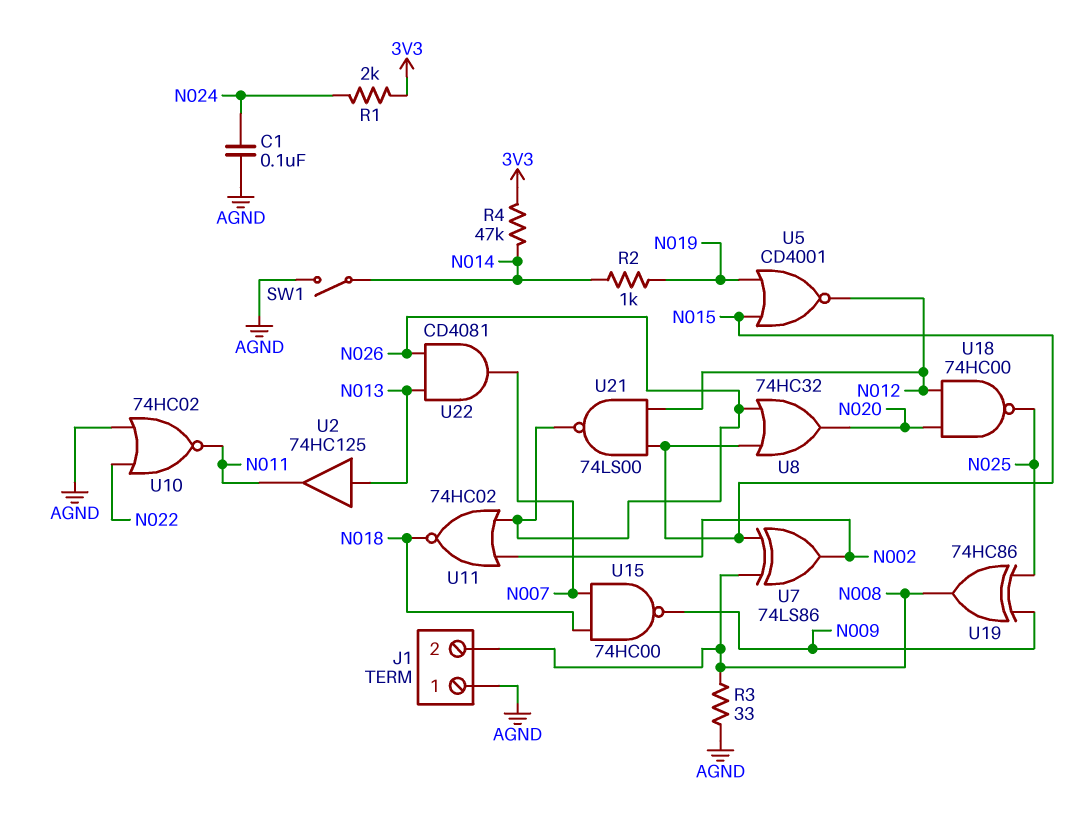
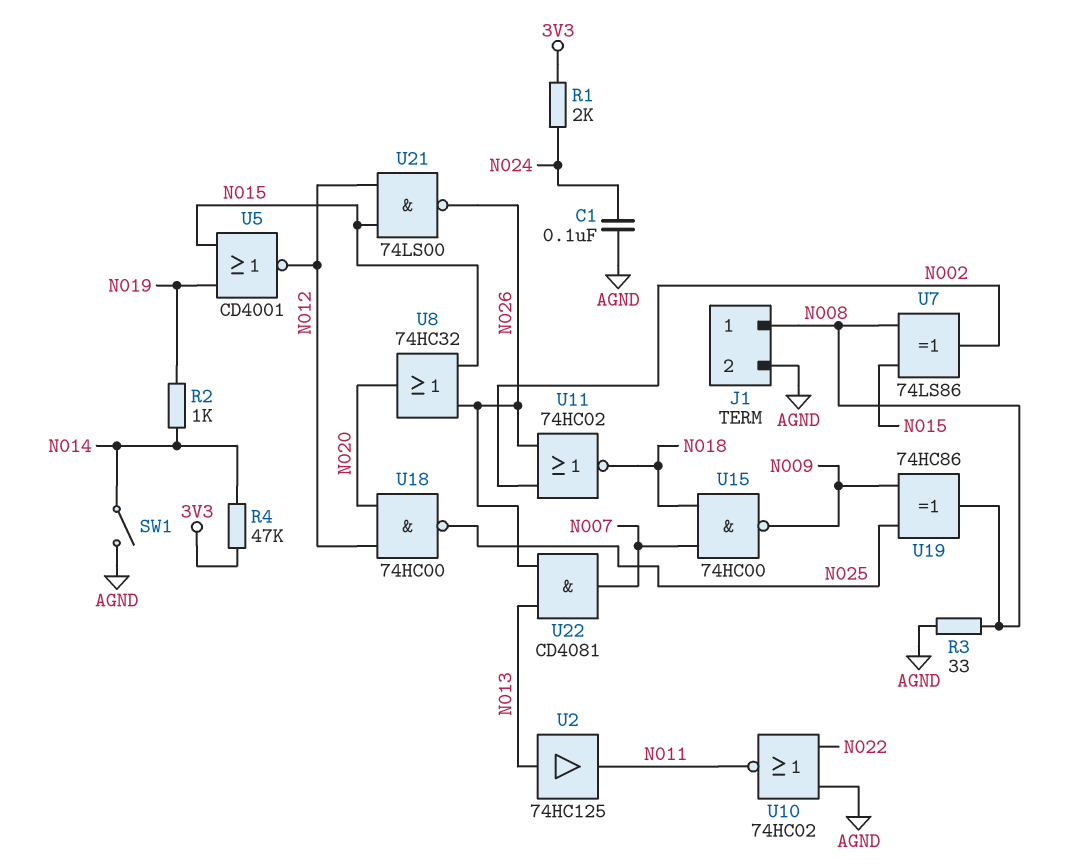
J1 pin 1: AGND -> N008
J1 pin 2: N008 -> AGND

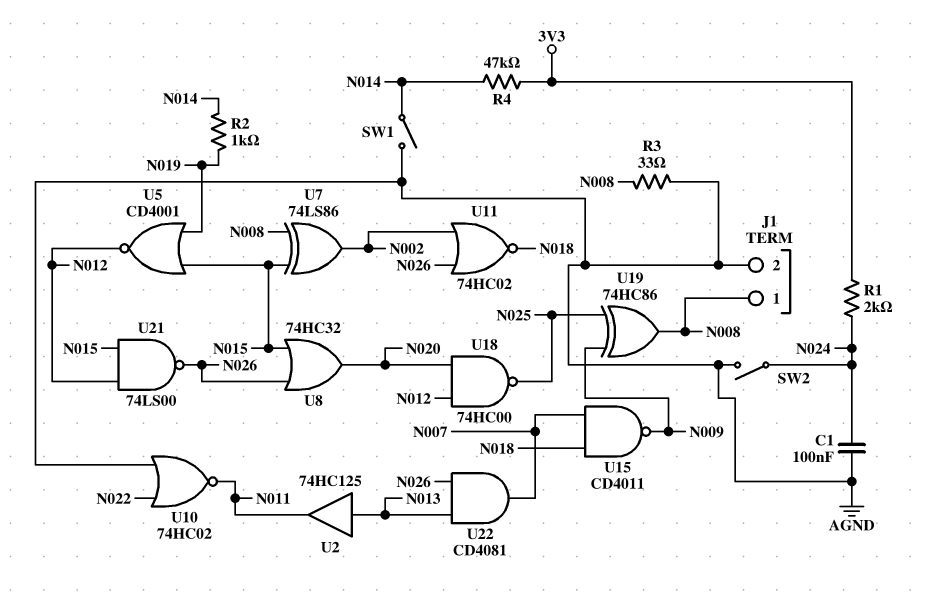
SW2: none -> switch (AGND, N024)
U15: NAND 74HC00 (in N007, in N018, out N009) -> NAND CD4011 (in N007, in N018, out N009)

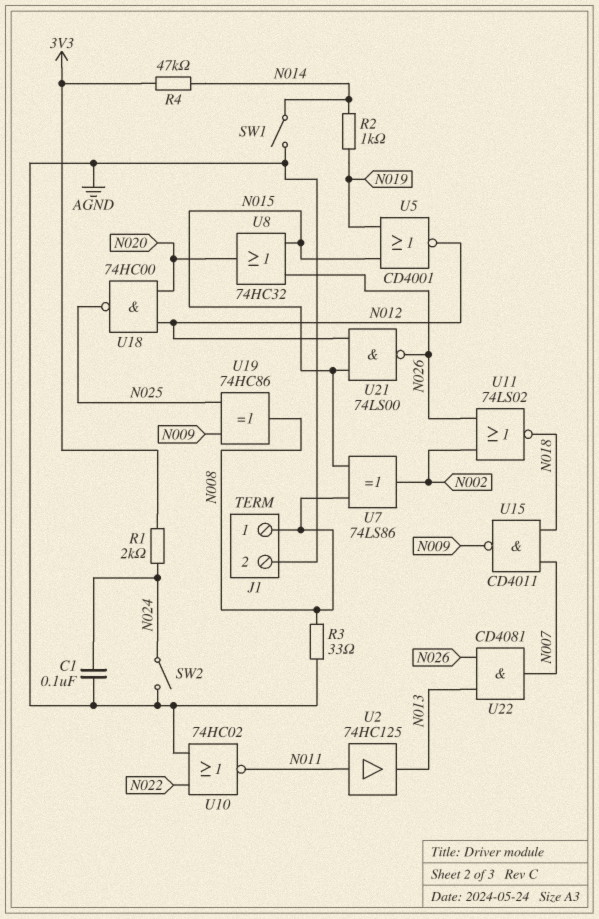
U2: buffer 74HC125 (in N013, out N011) -> buffer 74HC125 (in N011, out N013)
U11: NOR 74HC02 (in N002, in N026, out N018) -> NOR 74LS02 (in N002, in N026, out N018)

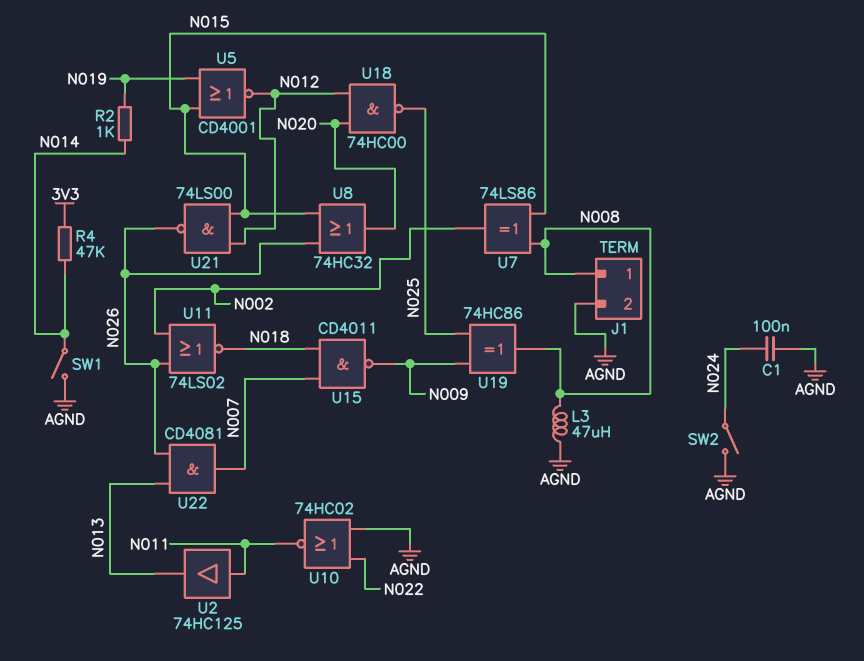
L3: none -> 47uH (AGND, N008)
R1: 2k (3V3, N024) -> none
R3: 33 (AGND, N008) -> none

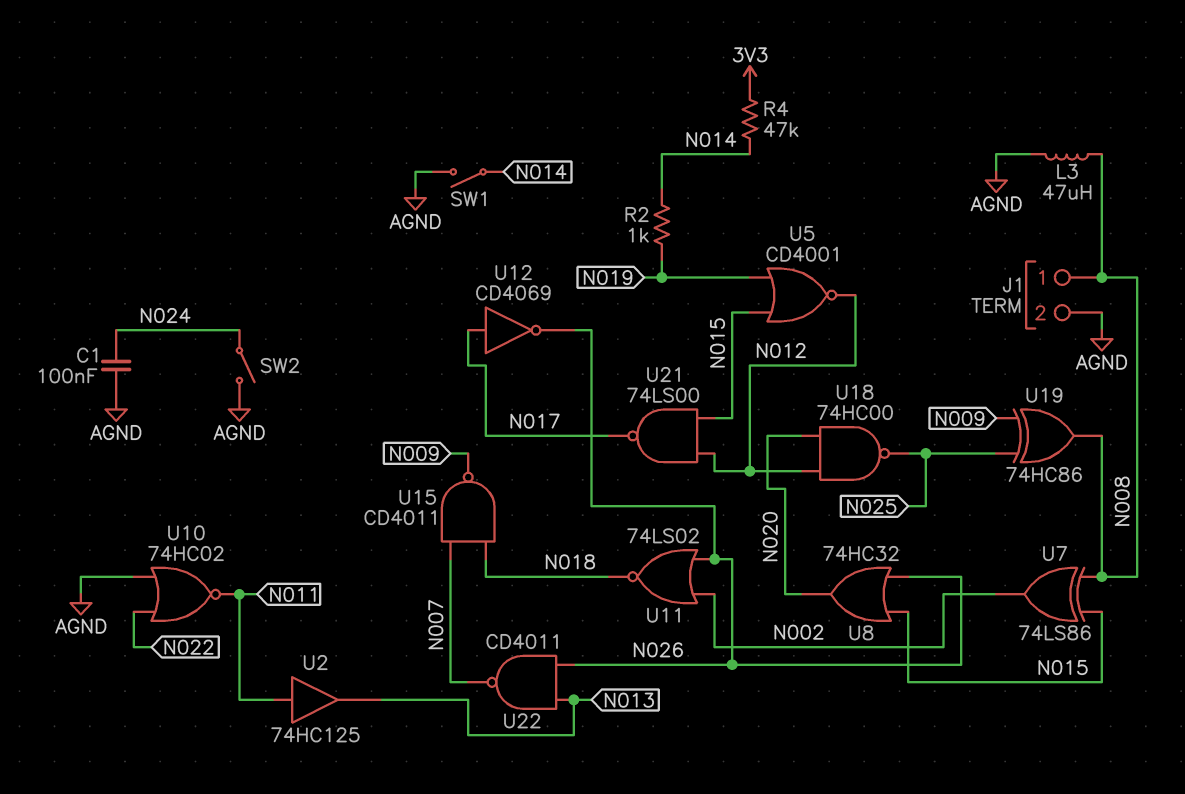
U12: none -> NOT CD4069 (in N017, out N026)
U21: NAND 74LS00 (in N012, in N015, out N026) -> NAND 74LS00 (in N012, in N015, out N017)
U22: AND CD4081 (in N013, in N026, out N007) -> NAND CD4011 (in N013, in N026, out N007)

